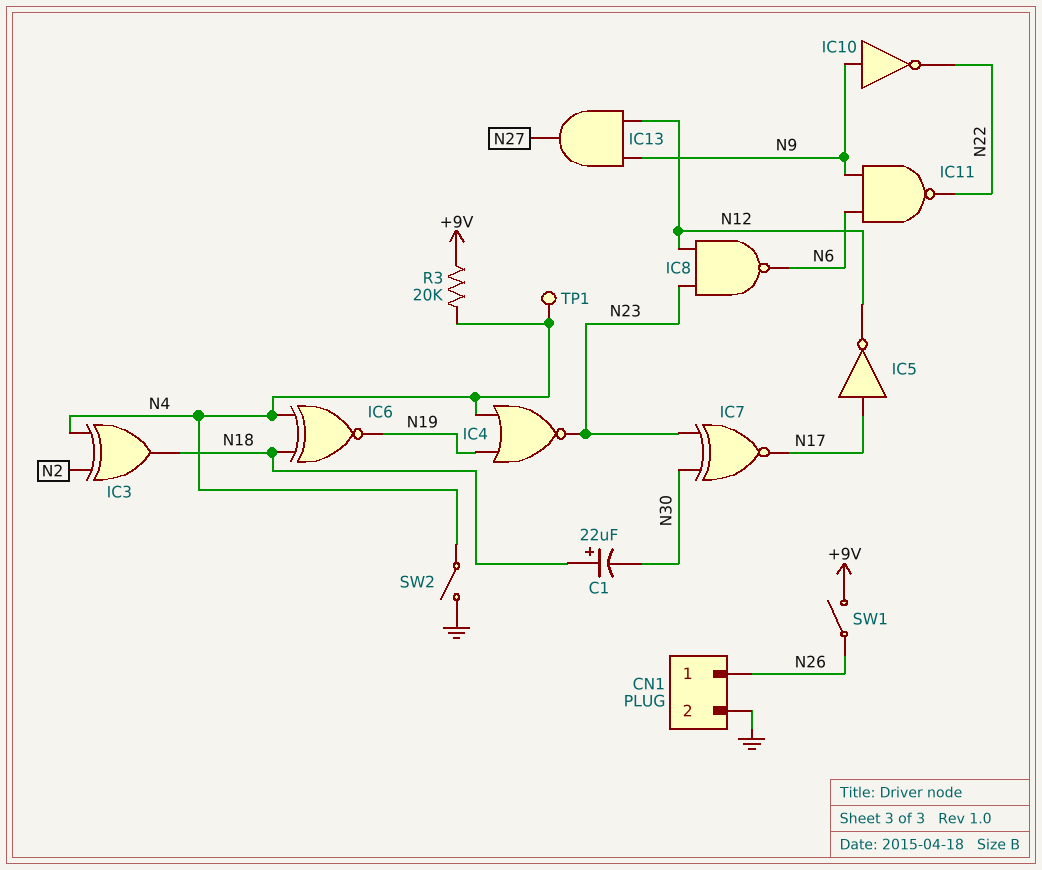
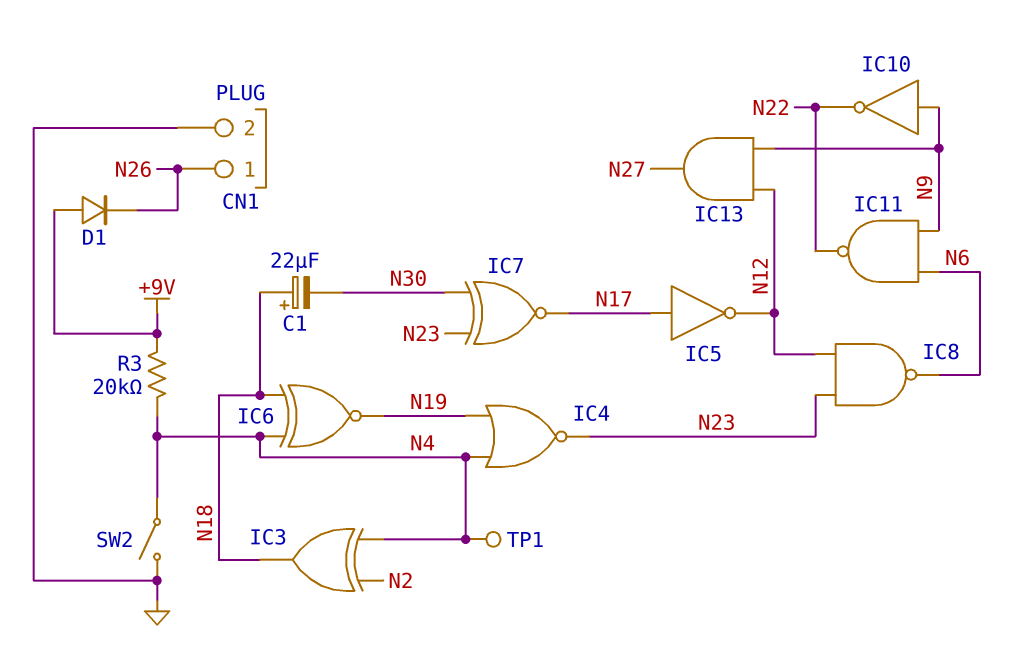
D1: none -> diode (A +9V, K N26)
SW1: switch (+9V, N26) -> none

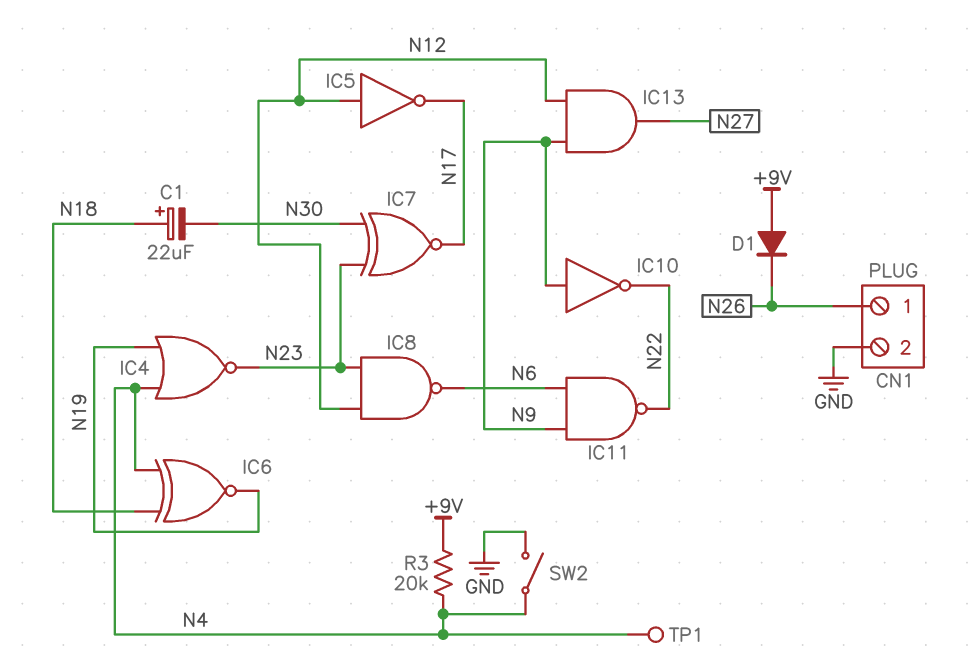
IC3: XOR (in N2, in N4, out N18) -> none
IC5: NOT (in N17, out N12) -> NOT (in N12, out N17)

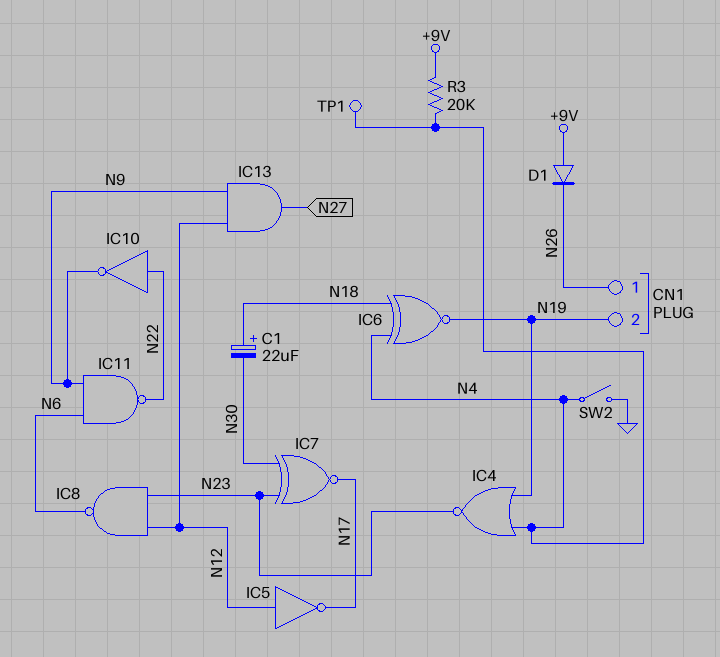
CN1 pin 2: GND -> N19
IC10: NOT (in N9, out N22) -> NOT (in N22, out N9)

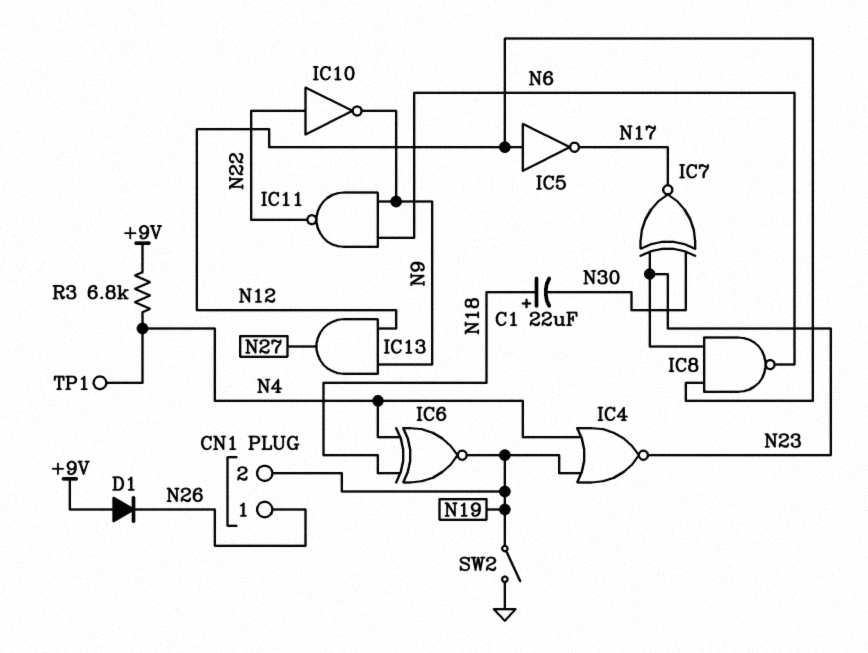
R3: 20k (+9V, N4) -> 6.8k (+9V, N4)
SW2: switch (GND, N4) -> switch (GND, N19)

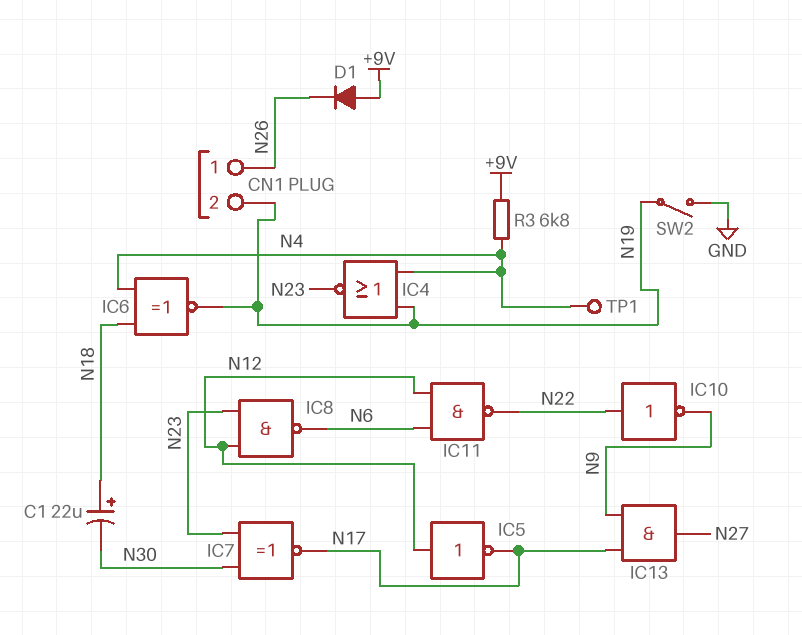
IC11: NAND (in N6, in N9, out N22) -> NAND (in N6, in N12, out N22)
IC13: AND (in N9, in N12, out N27) -> AND (in N9, in N17, out N27)

